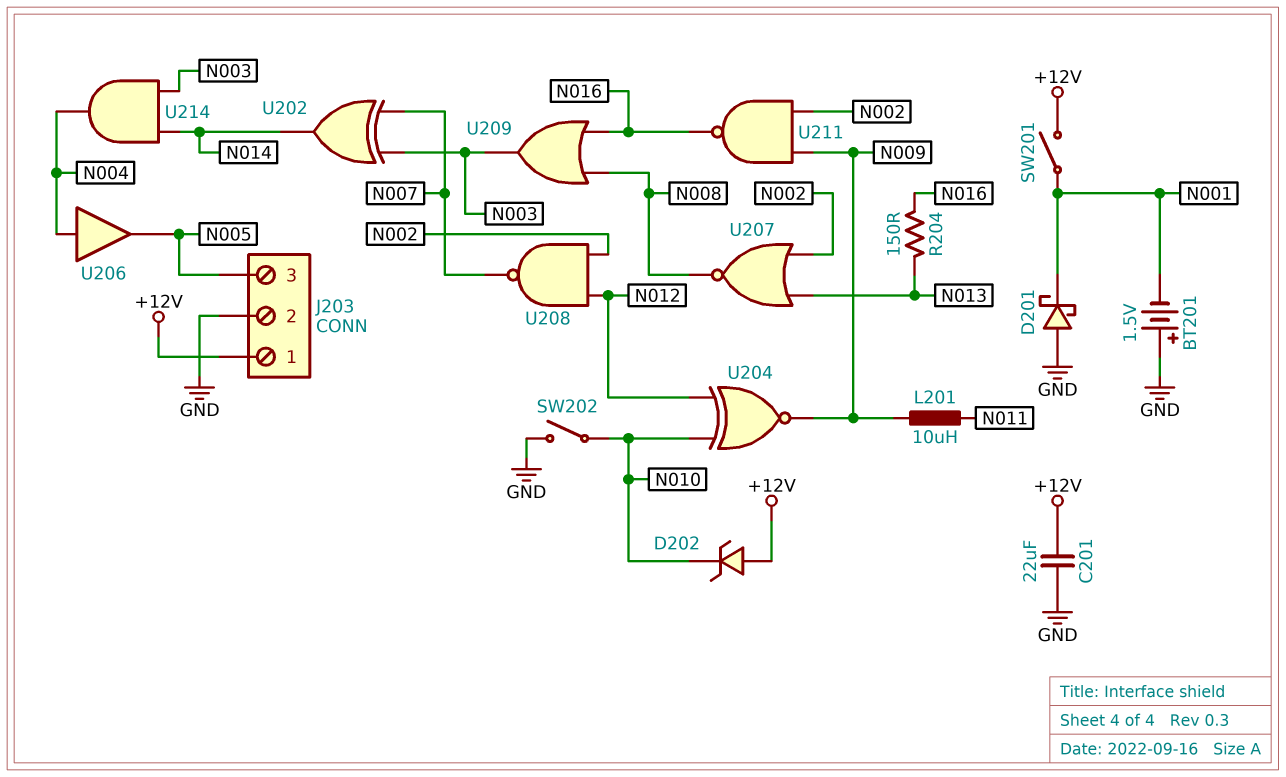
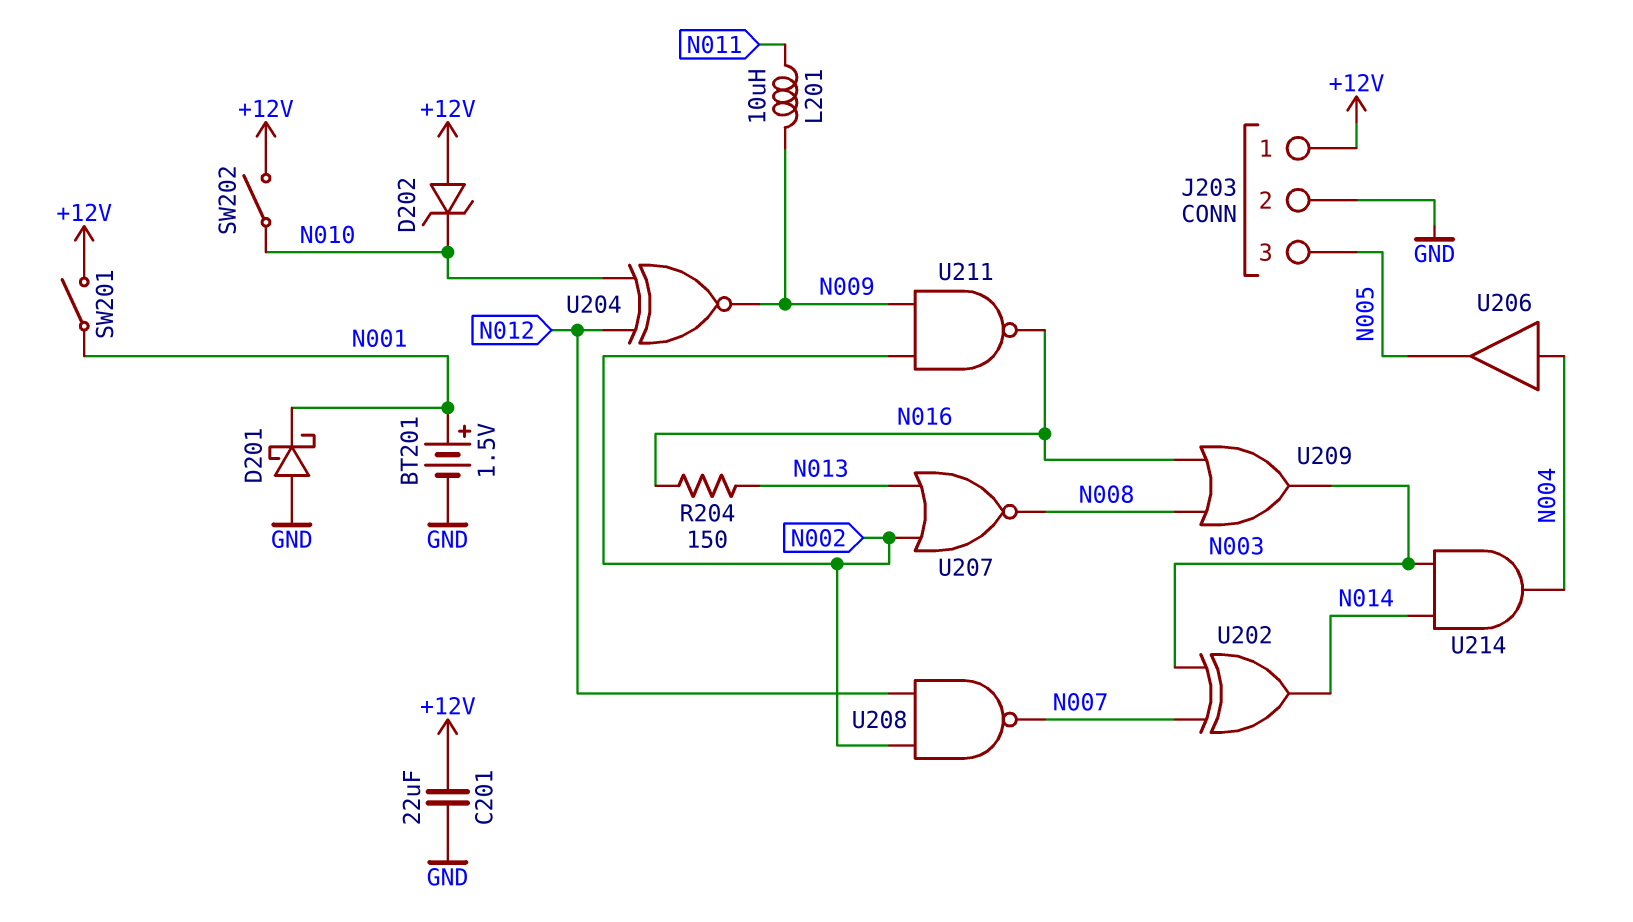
BT201: 1.5V (plus GND, minus N001) -> 1.5V (plus N001, minus GND)
SW202: switch (GND, N010) -> switch (+12V, N010)

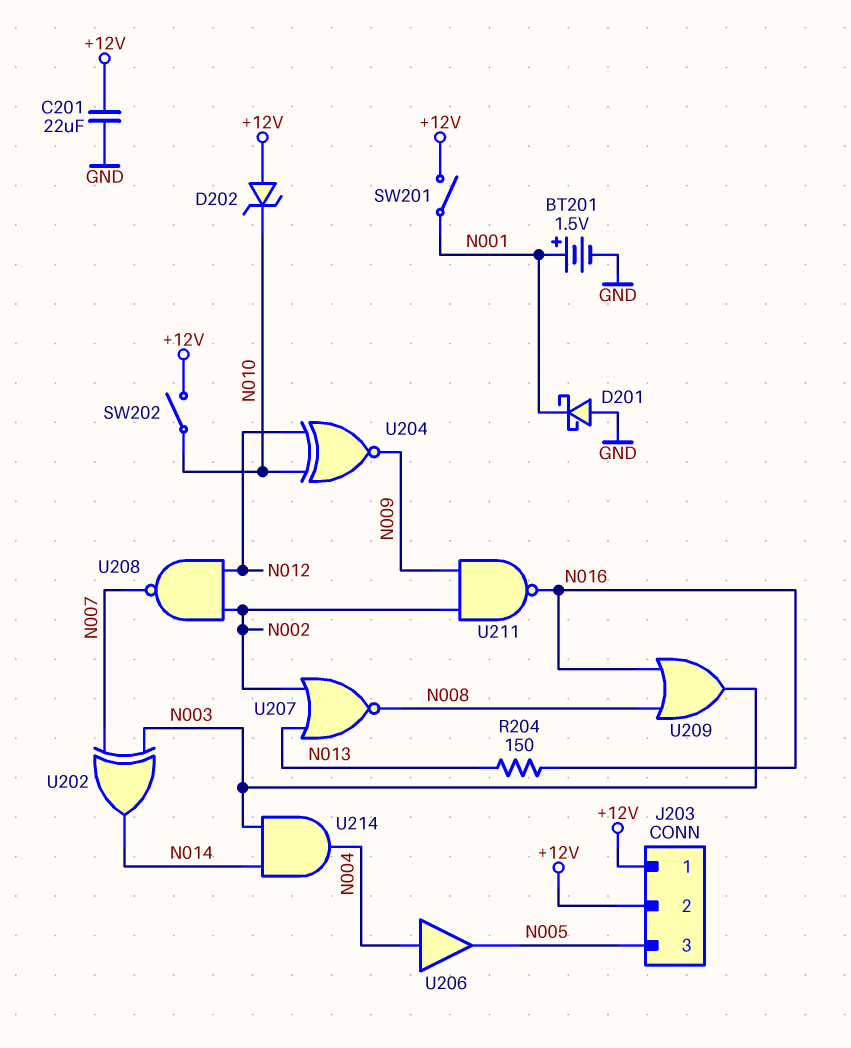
J203 pin 2: GND -> +12V
L201: 10uH (N009, N011) -> none

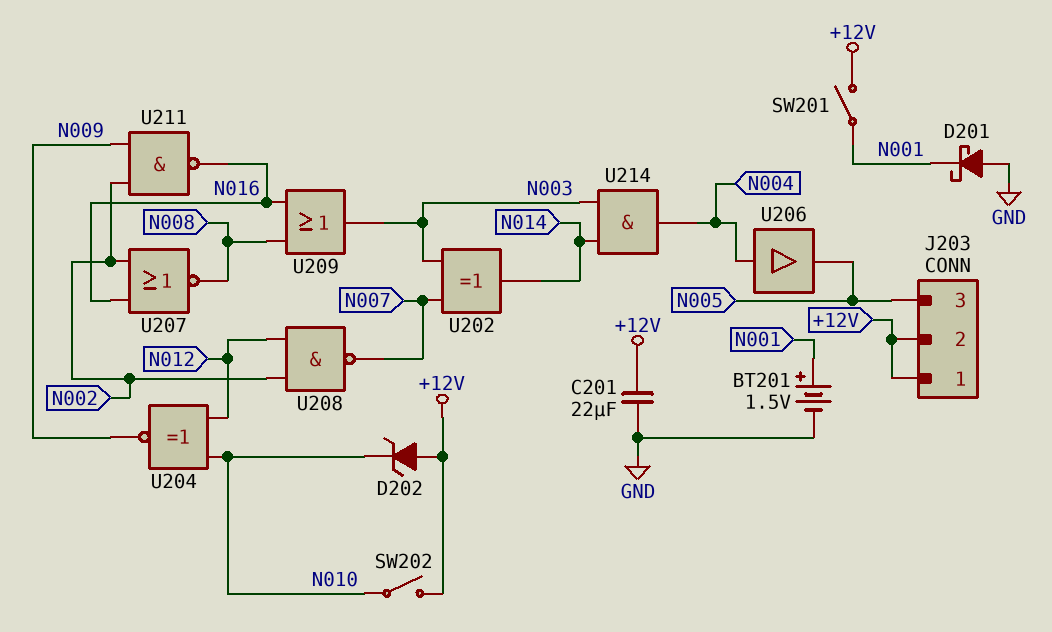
R204: 150 (N013, N016) -> none
U207: NOR (in N002, in N013, out N008) -> NOR (in N002, in N016, out N008)

